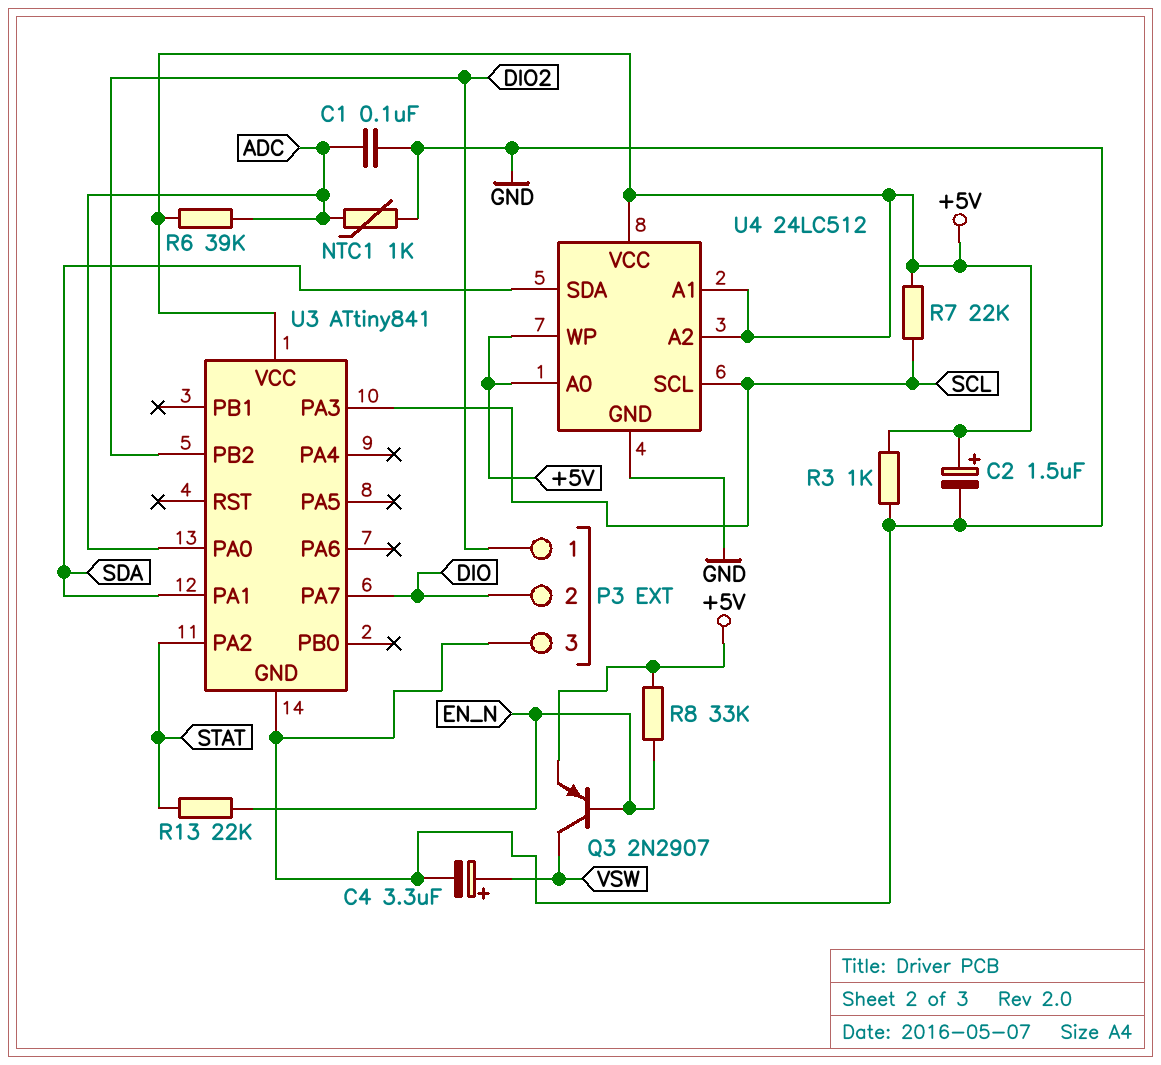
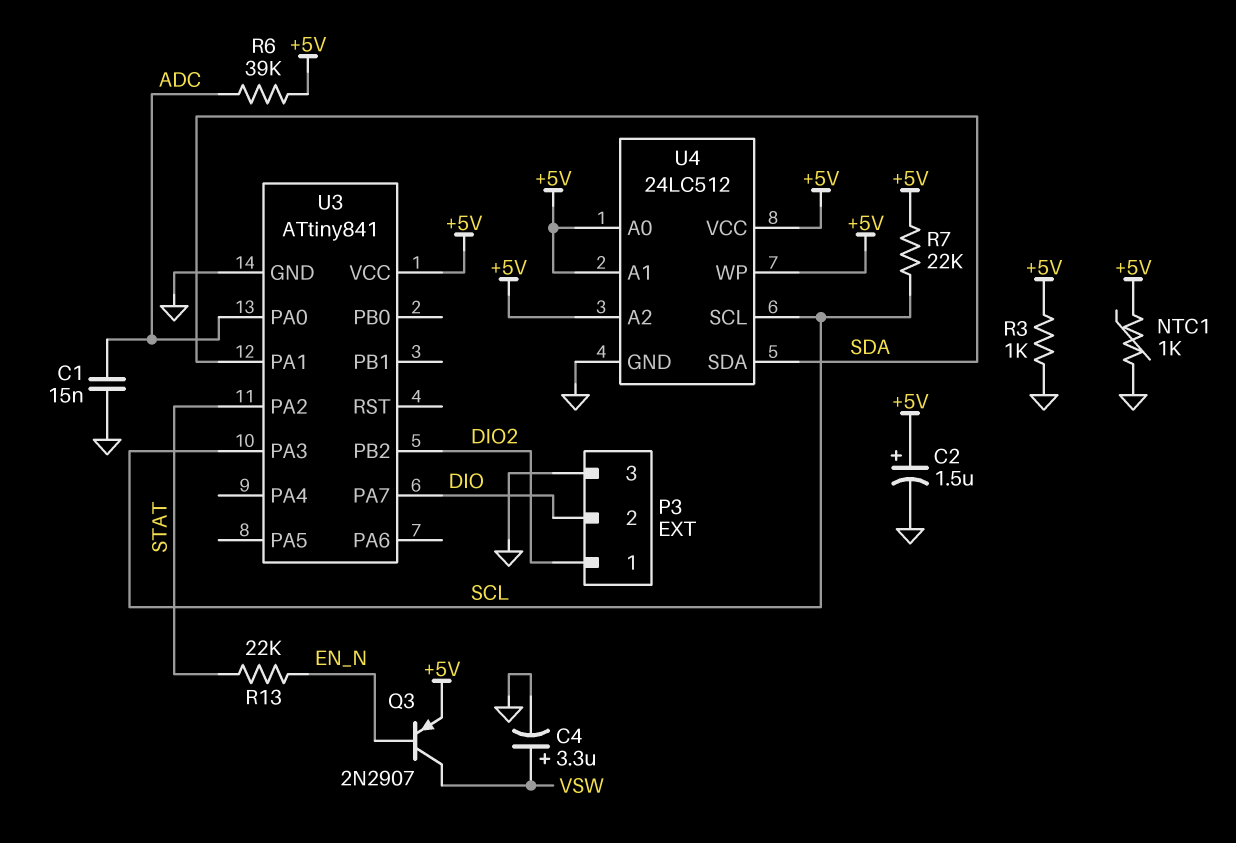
C1: 100nF (ADC, GND) -> 15nF (ADC, GND)
NTC1: 1k (ADC, GND) -> 1k (+5V, GND)
R8: 33k (+5V, EN_N) -> none

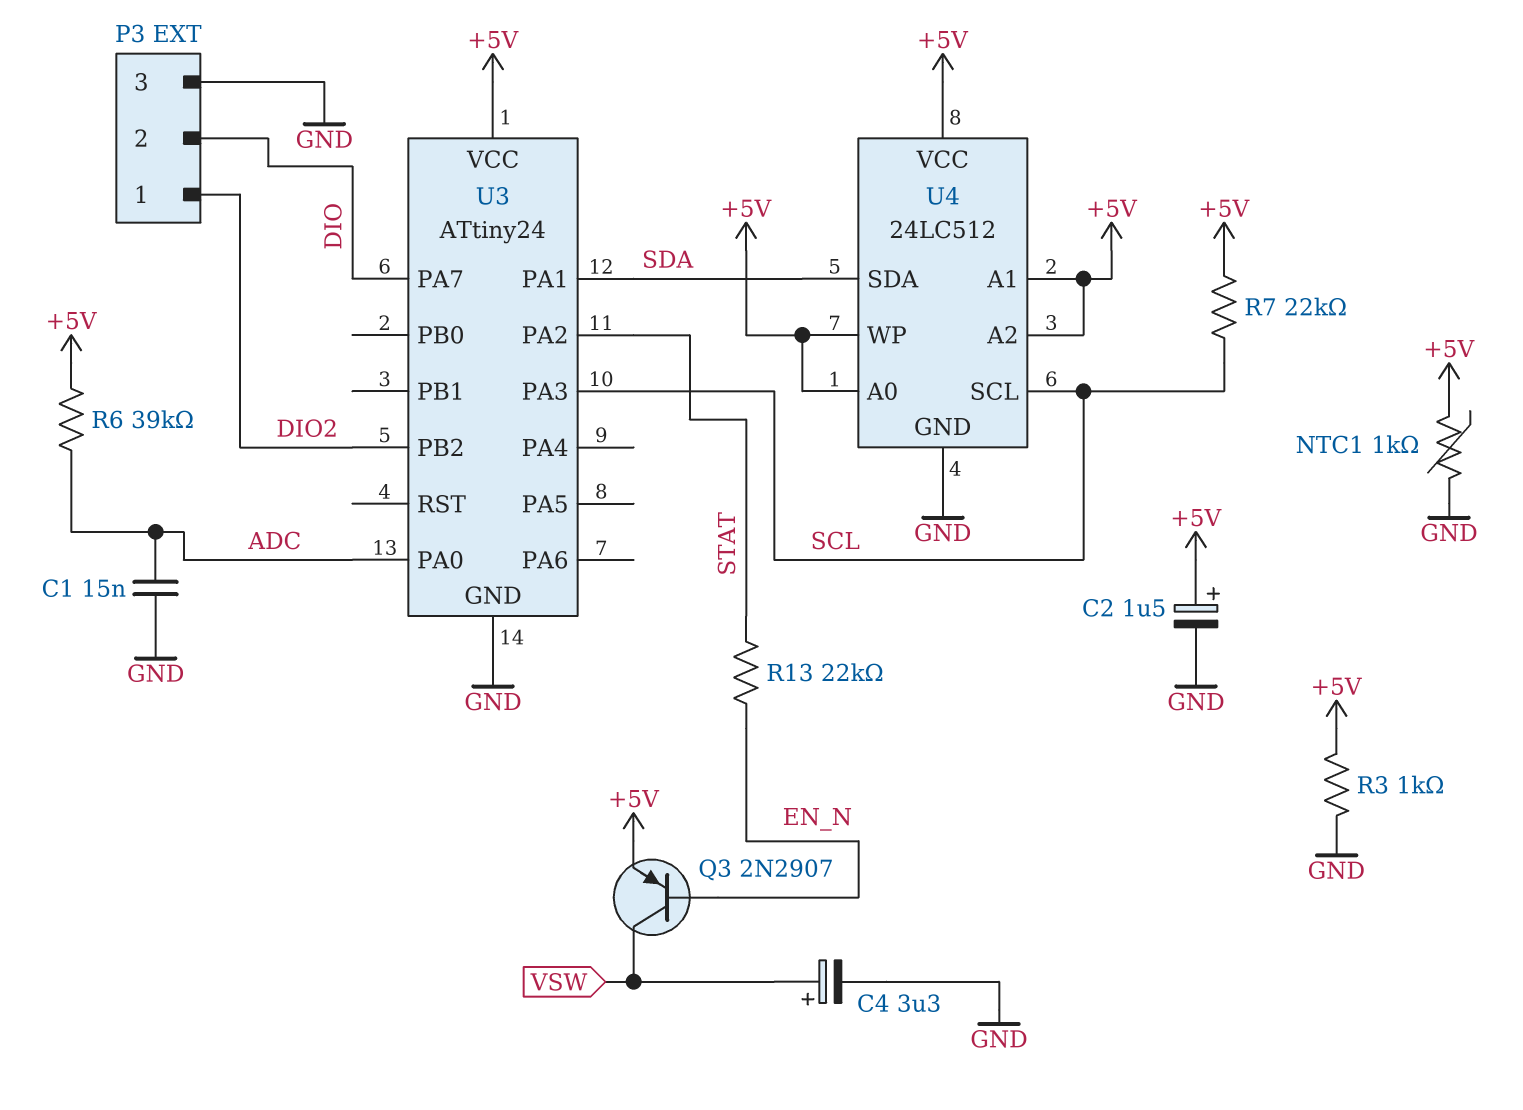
U3: ATtiny841 -> ATtiny24

